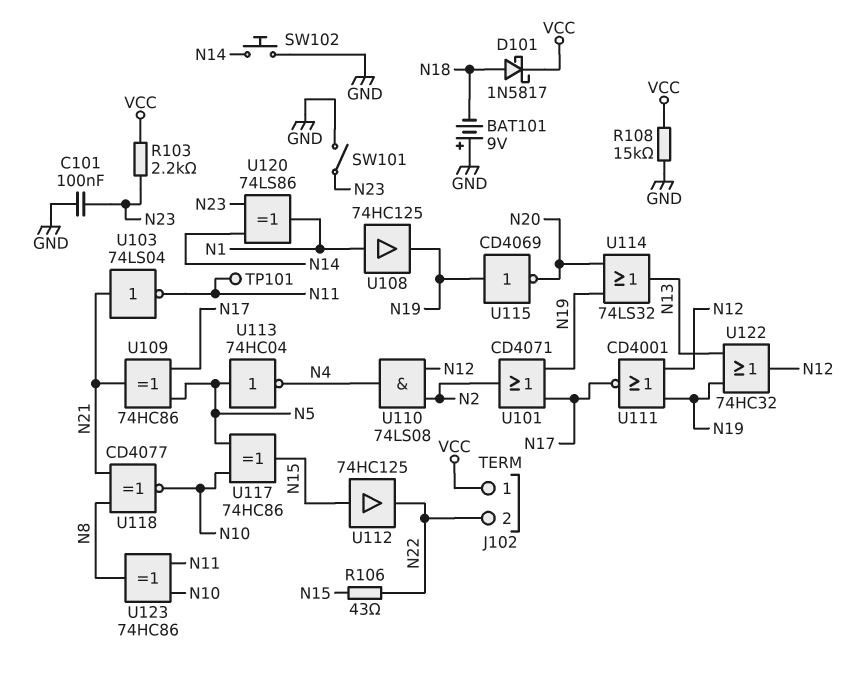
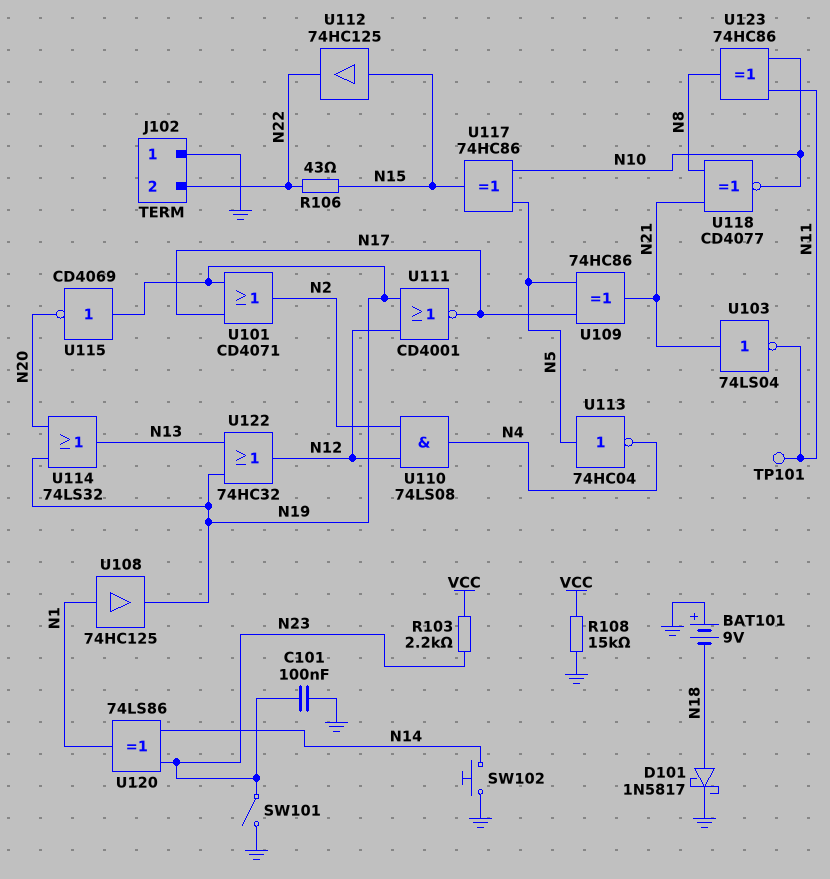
D101: schottky 1N5817 (A N18, K VCC) -> schottky 1N5817 (A N18, K GND)
J102 pin 1: VCC -> GND

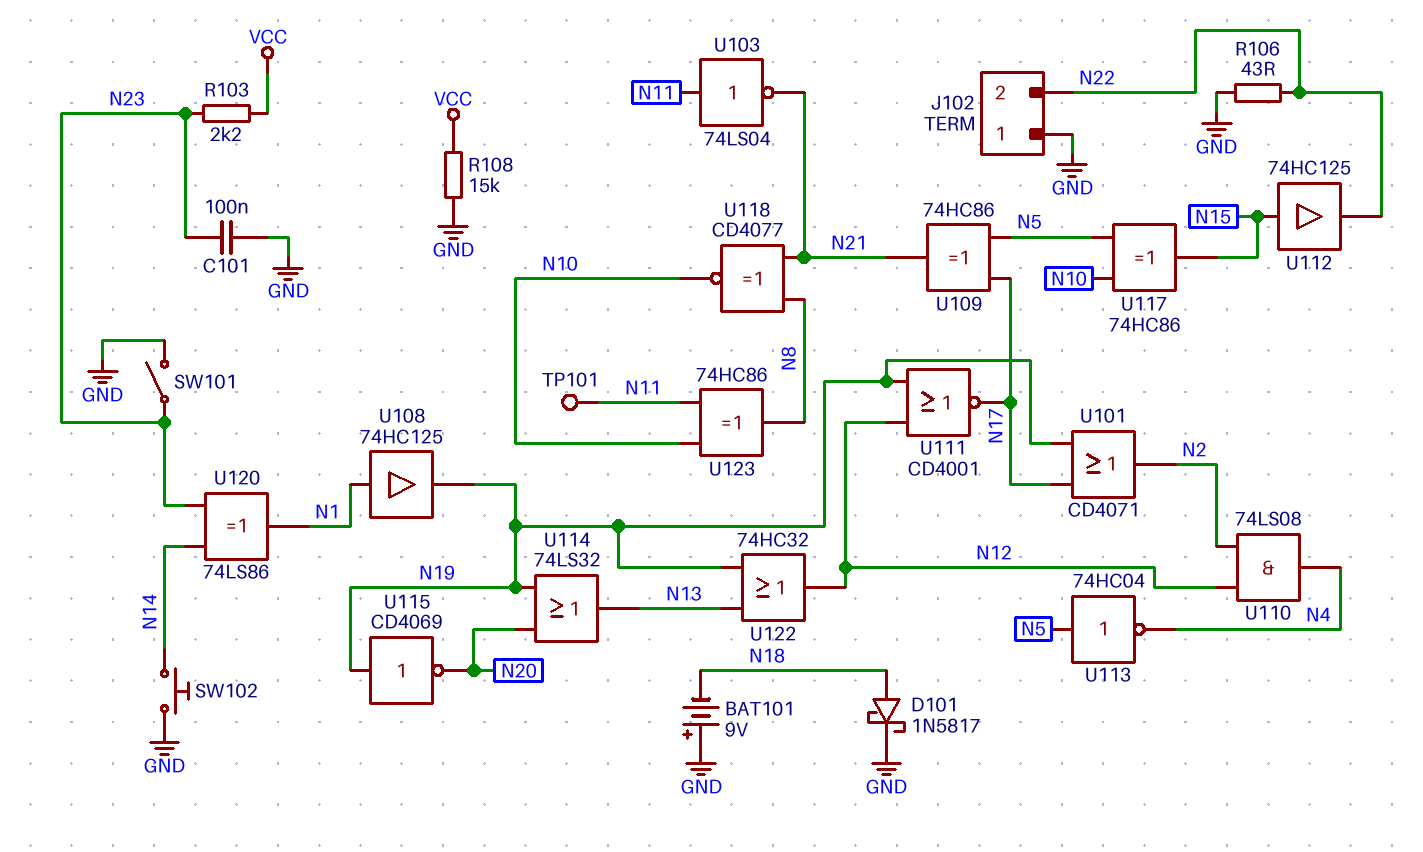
R106: 43 (N15, N22) -> 43 (GND, N22)
U103: NOT 74LS04 (in N21, out N11) -> NOT 74LS04 (in N11, out N21)

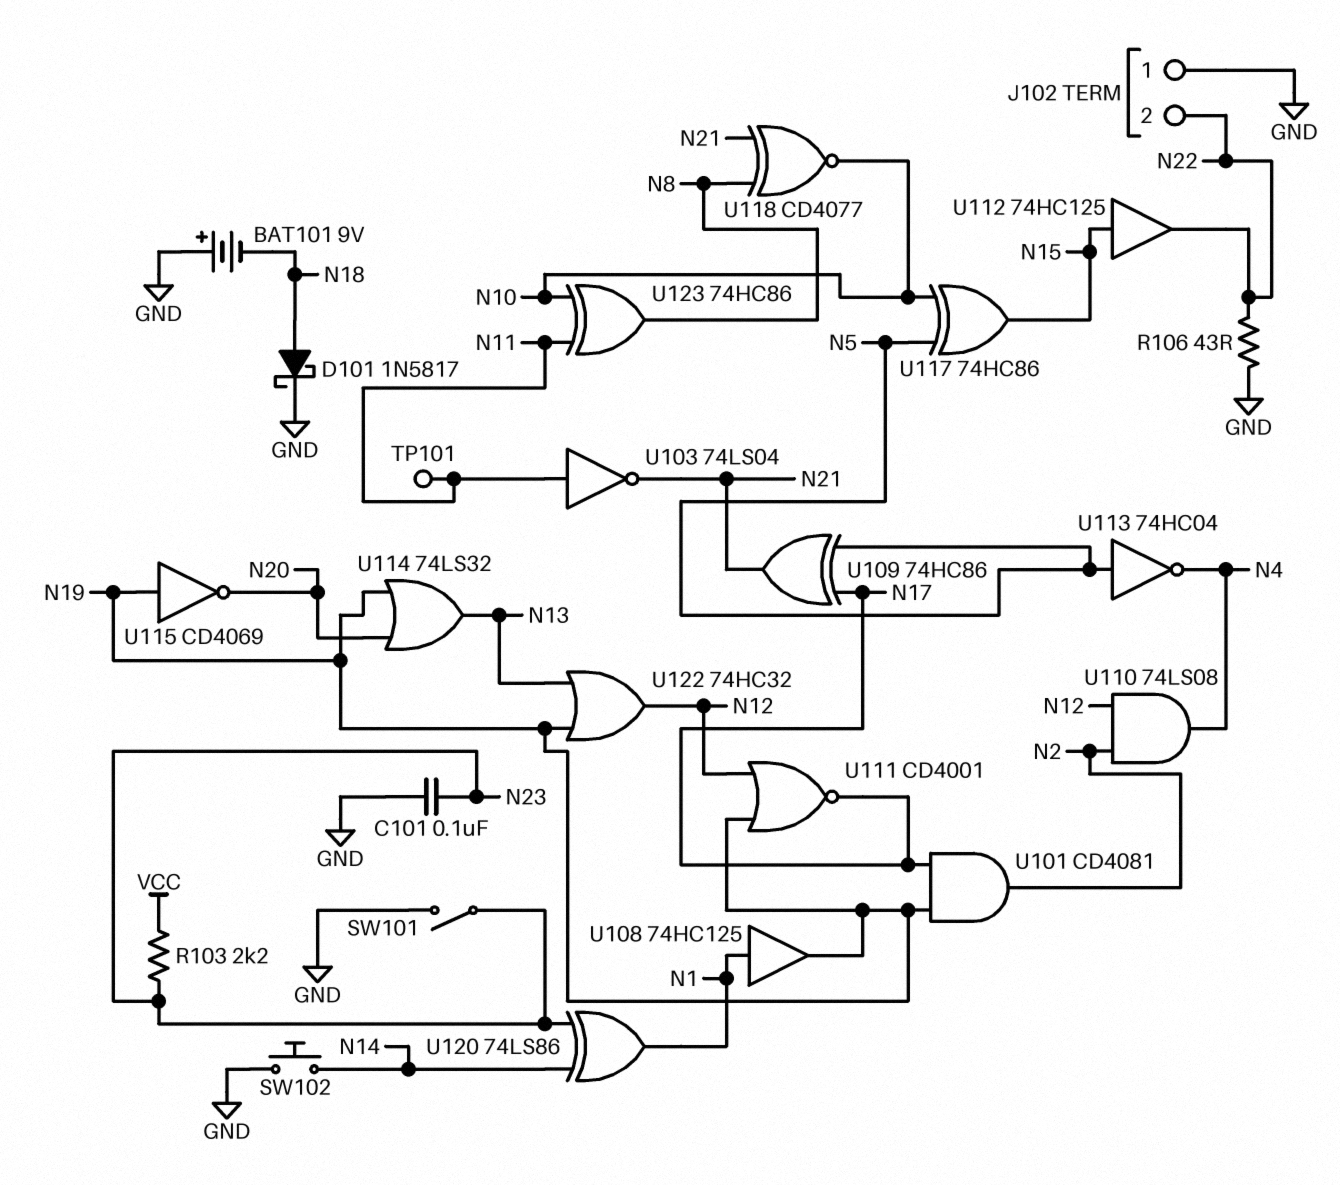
R108: 15k (GND, VCC) -> none
U101: OR CD4071 (in N17, in N19, out N2) -> AND CD4081 (in N17, in N19, out N2)

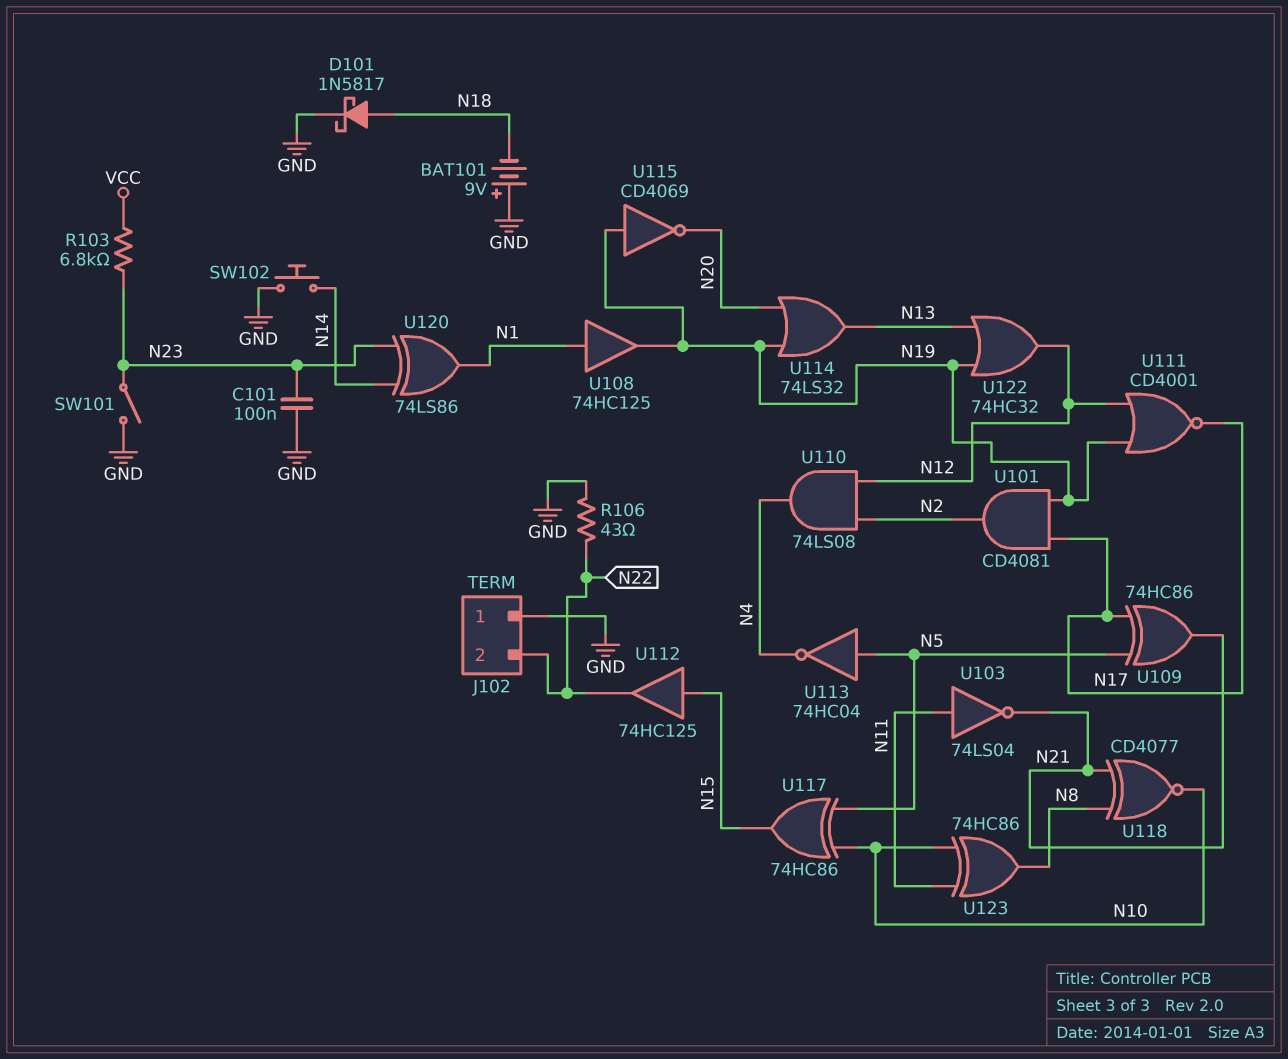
R103: 2.2k (N23, VCC) -> 6.8k (N23, VCC)
TP101: test point (N11) -> none

